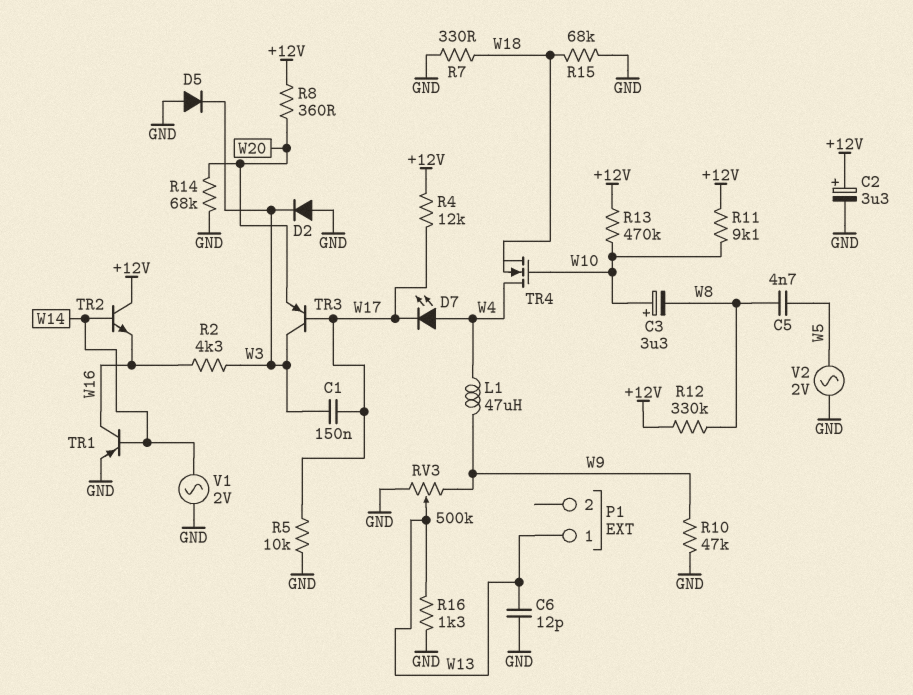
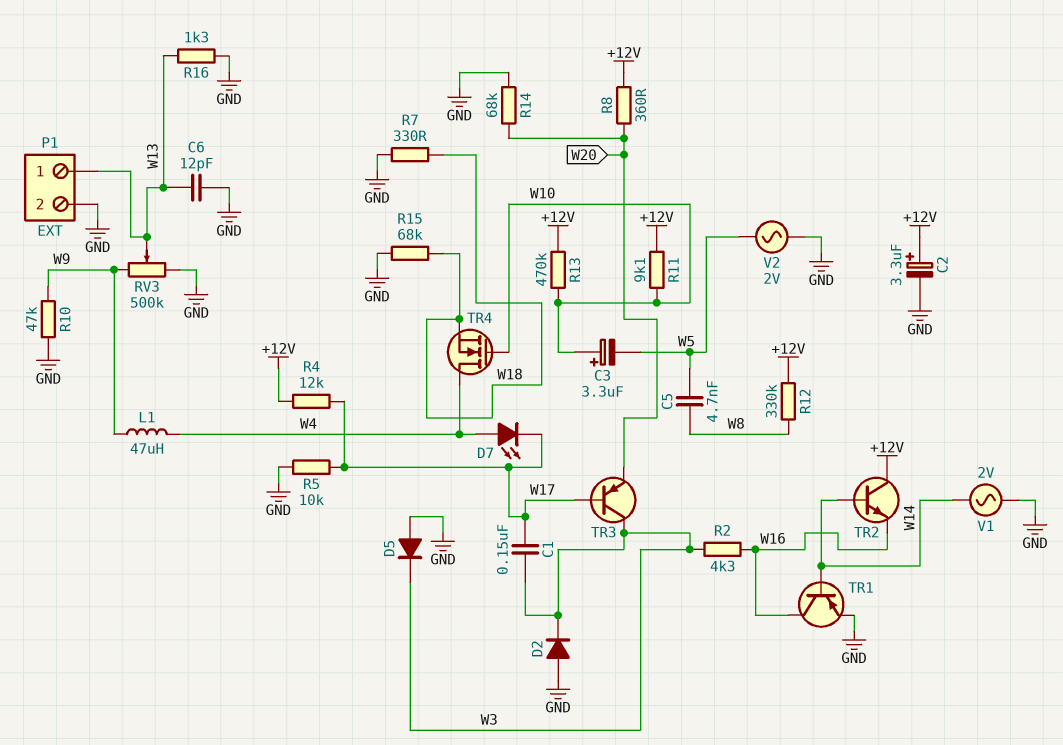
C3: 3.3uF (plus W10, minus W8) -> 3.3uF (plus W10, minus W5)
P1 pin 2: none -> GND

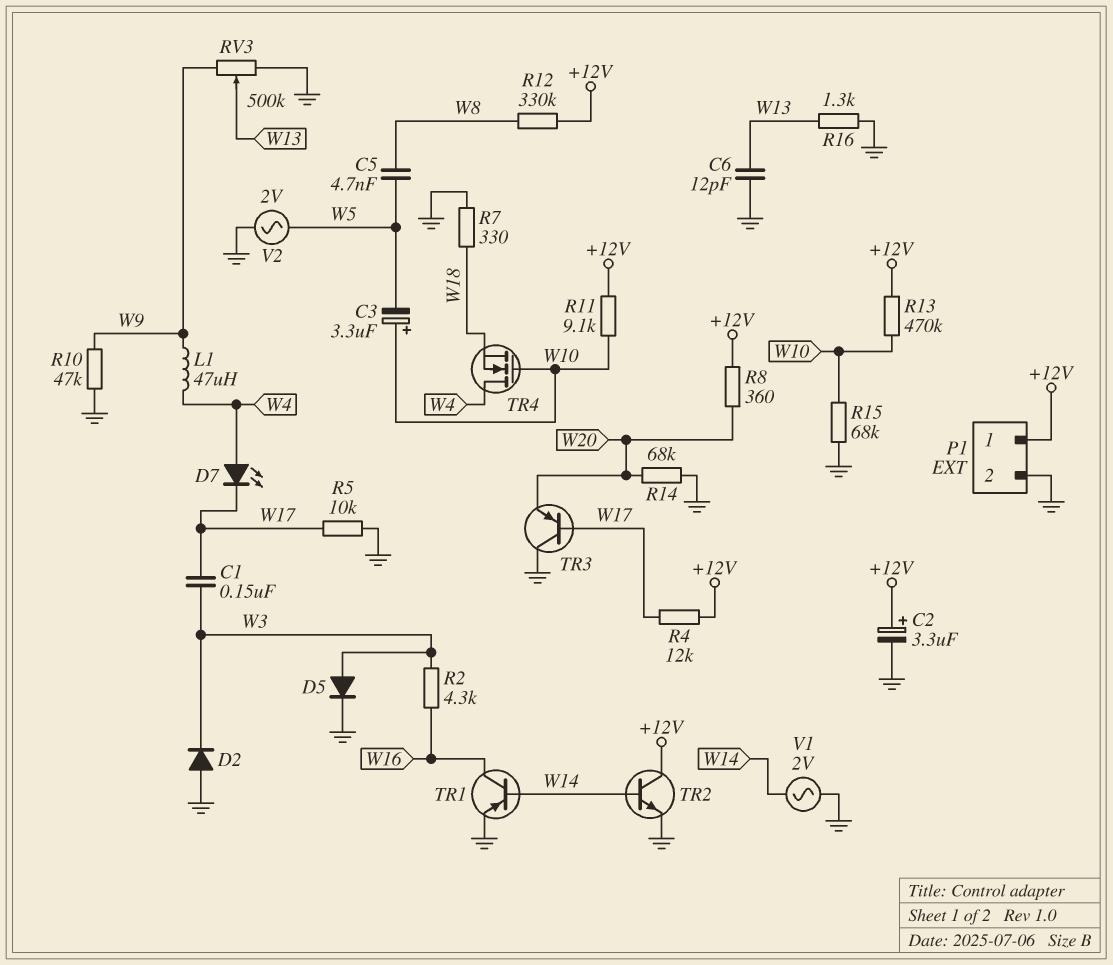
D5: diode (A GND, K W3) -> diode (A W3, K GND)
P1 pin 1: W13 -> +12V
R15: 68k (GND, W18) -> 68k (GND, W10)
TR2: NPN (B W14, C +12V, E W16) -> NPN (B W14, C +12V, E GND)
TR3: PNP (B W17, C W3, E W20) -> PNP (B W17, C GND, E W20)

